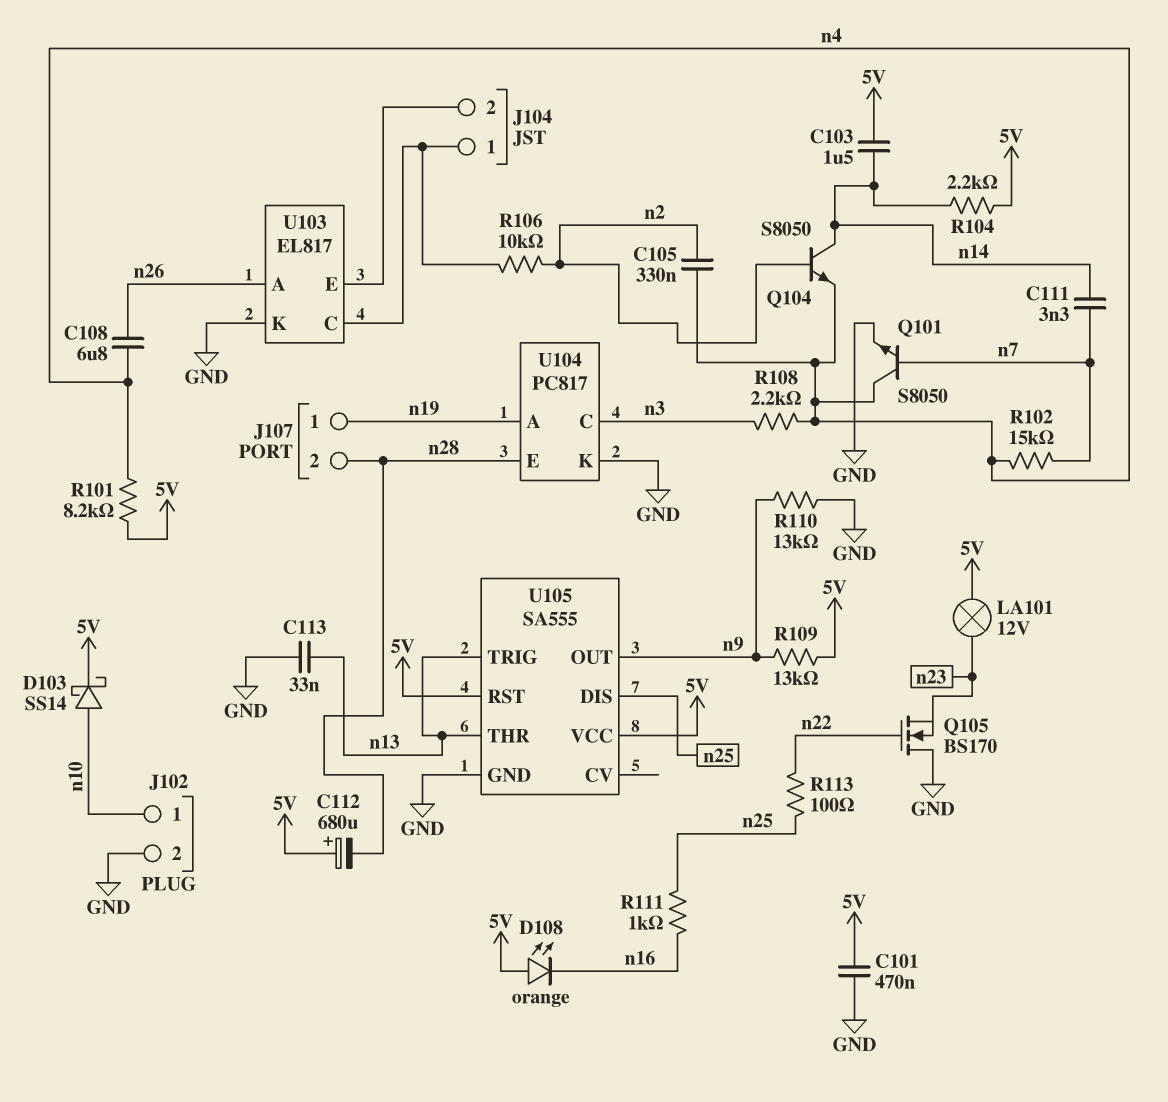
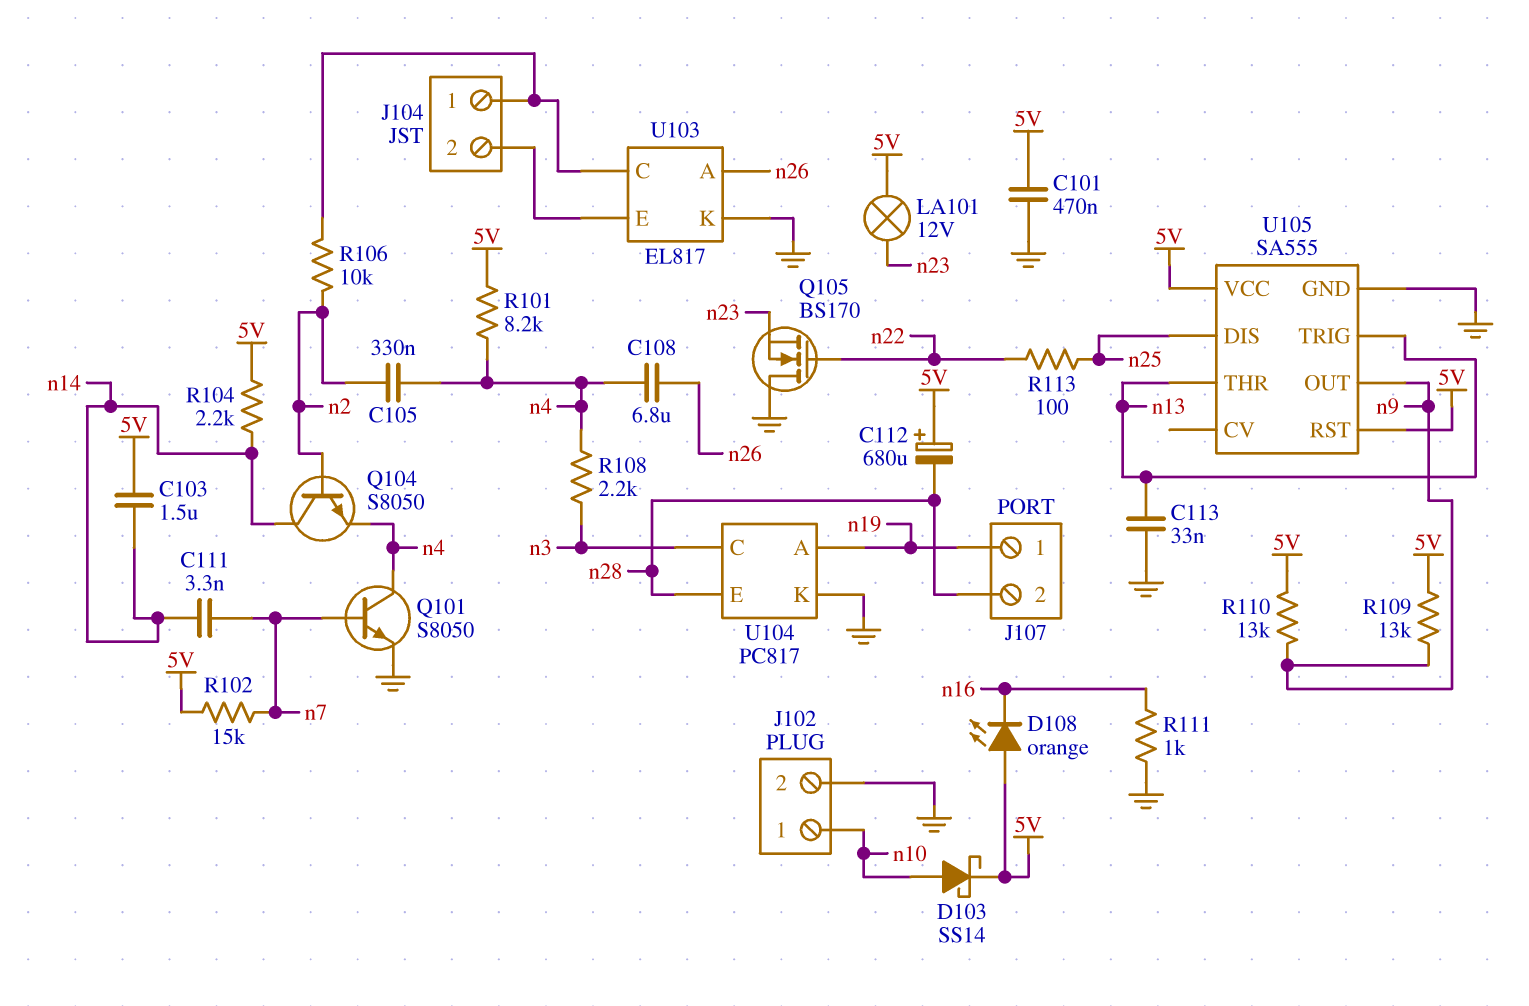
R102: 15k (n4, n7) -> 15k (5V, n7)
R110: 13k (GND, n9) -> 13k (5V, n9)
R111: 1k (n16, n25) -> 1k (GND, n16)

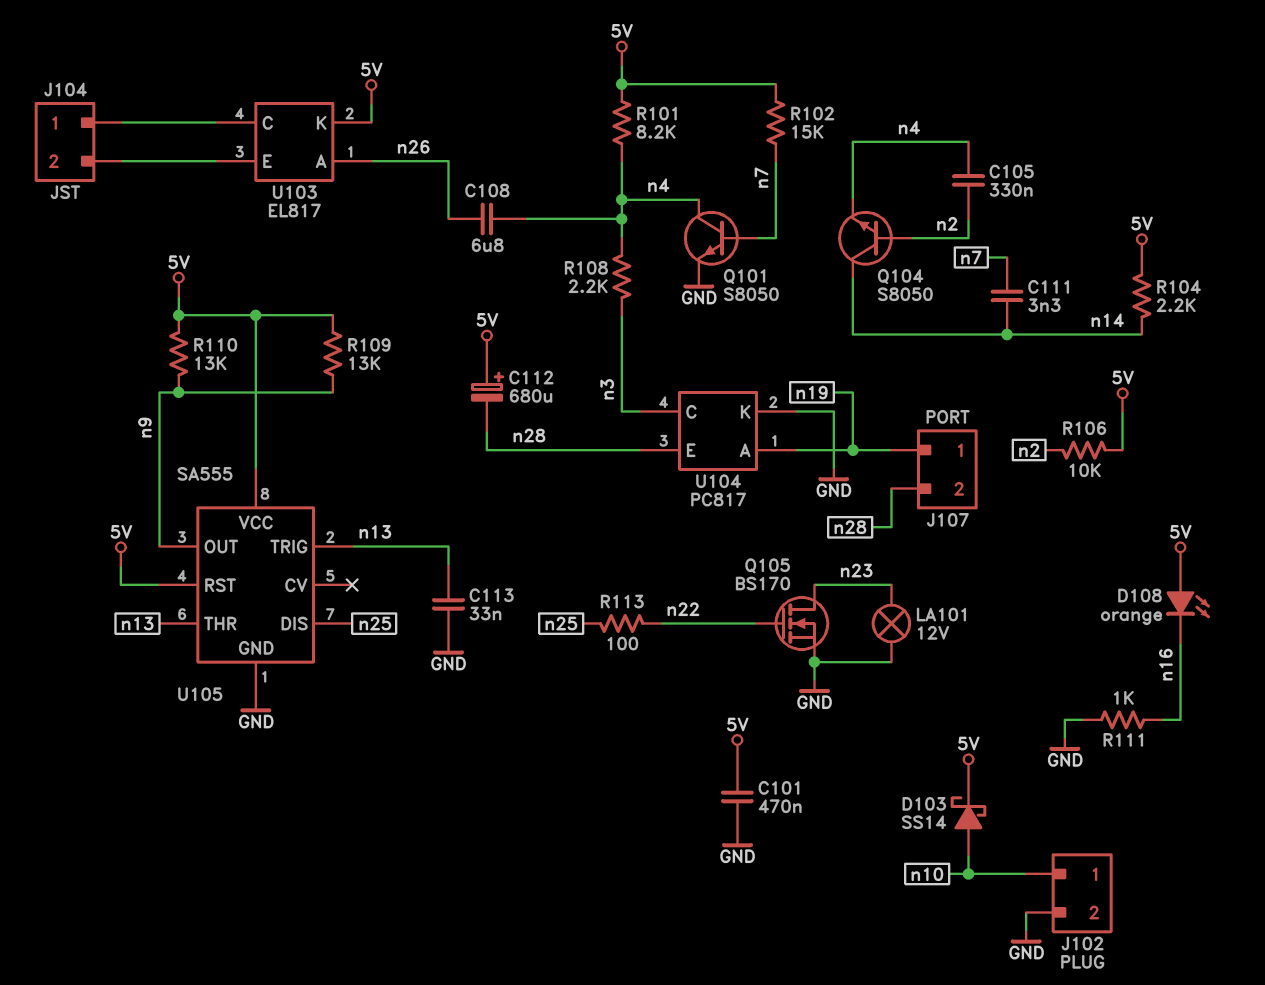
C103: 1.5uF (5V, n14) -> none
LA101: lamp 12V (5V, n23) -> lamp 12V (GND, n23)
Q105: NMOS BS170 (G n22, D GND, S n23) -> NMOS BS170 (G n22, D n23, S GND)
R106: 10k (J104/1, n2) -> 10k (5V, n2)
U103 pin K: GND -> 5V

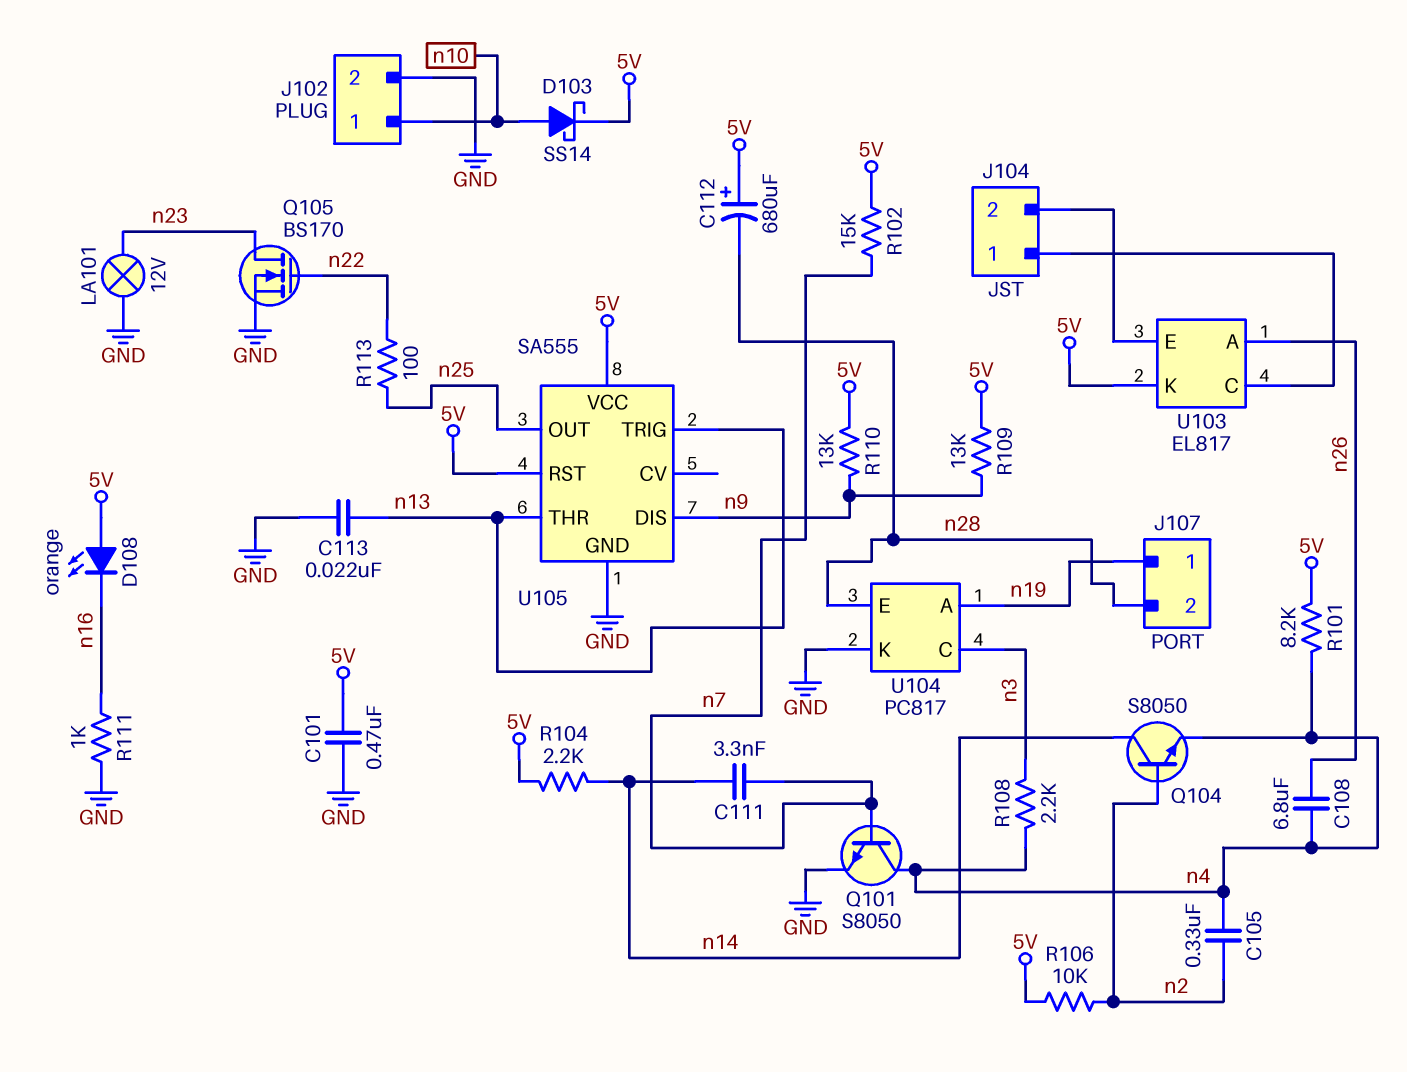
C113: 33nF (GND, n13) -> 22nF (GND, n13)
U105 pin DIS: n25 -> n9
U105 pin OUT: n9 -> n25

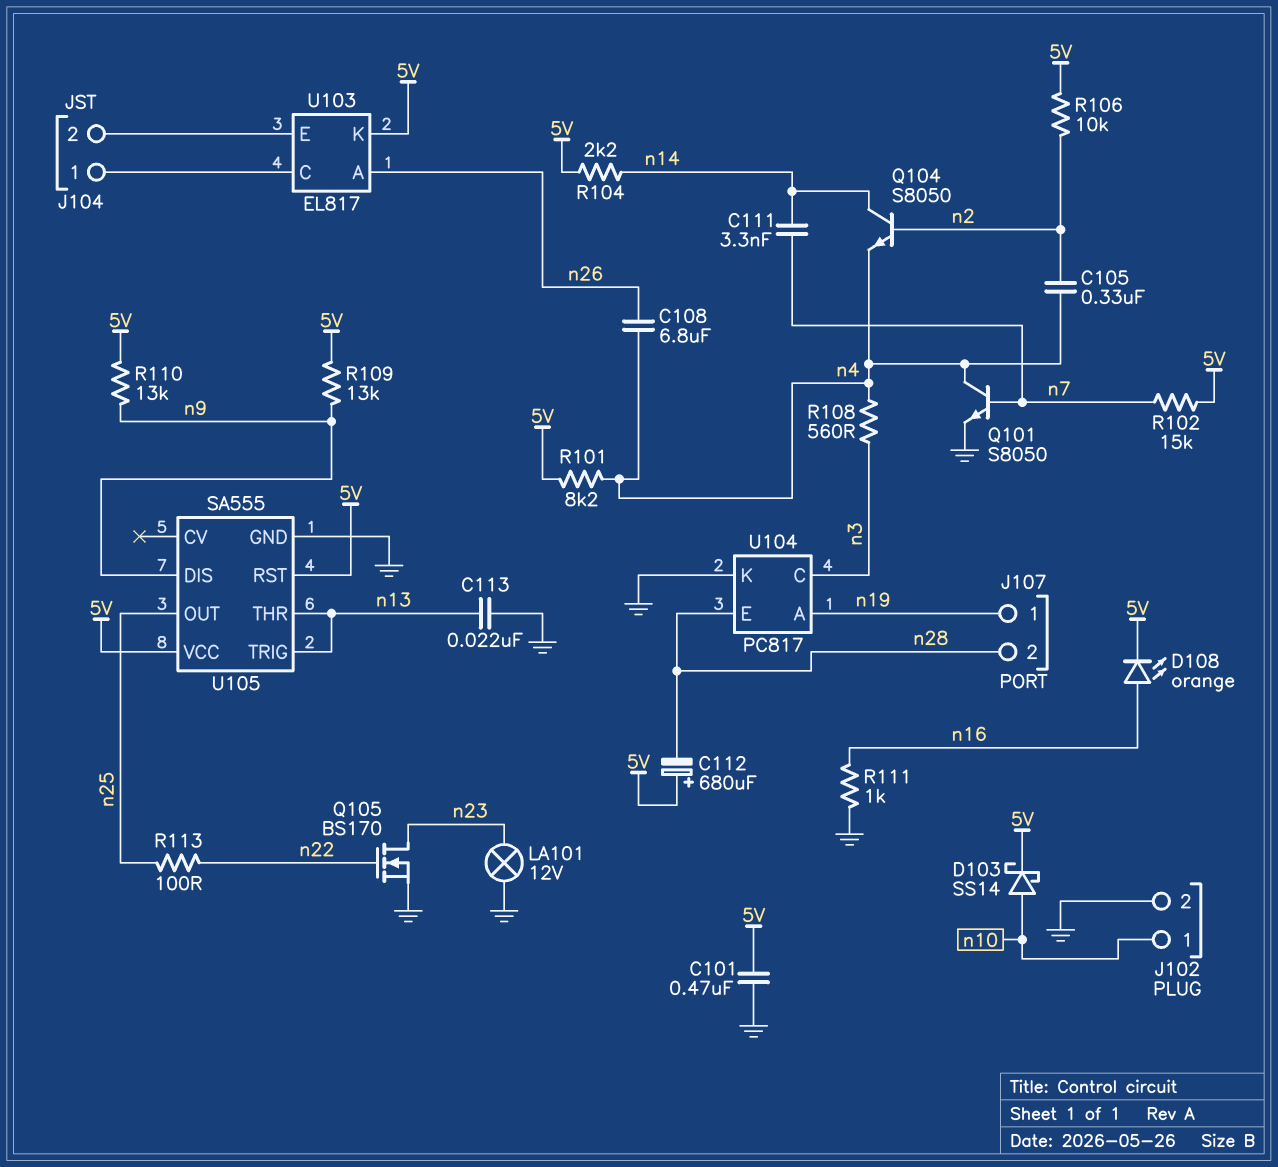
D108: LED orange (A 5V, K n16) -> LED orange (A n16, K 5V)
R108: 2.2k (n3, n4) -> 560 (n3, n4)

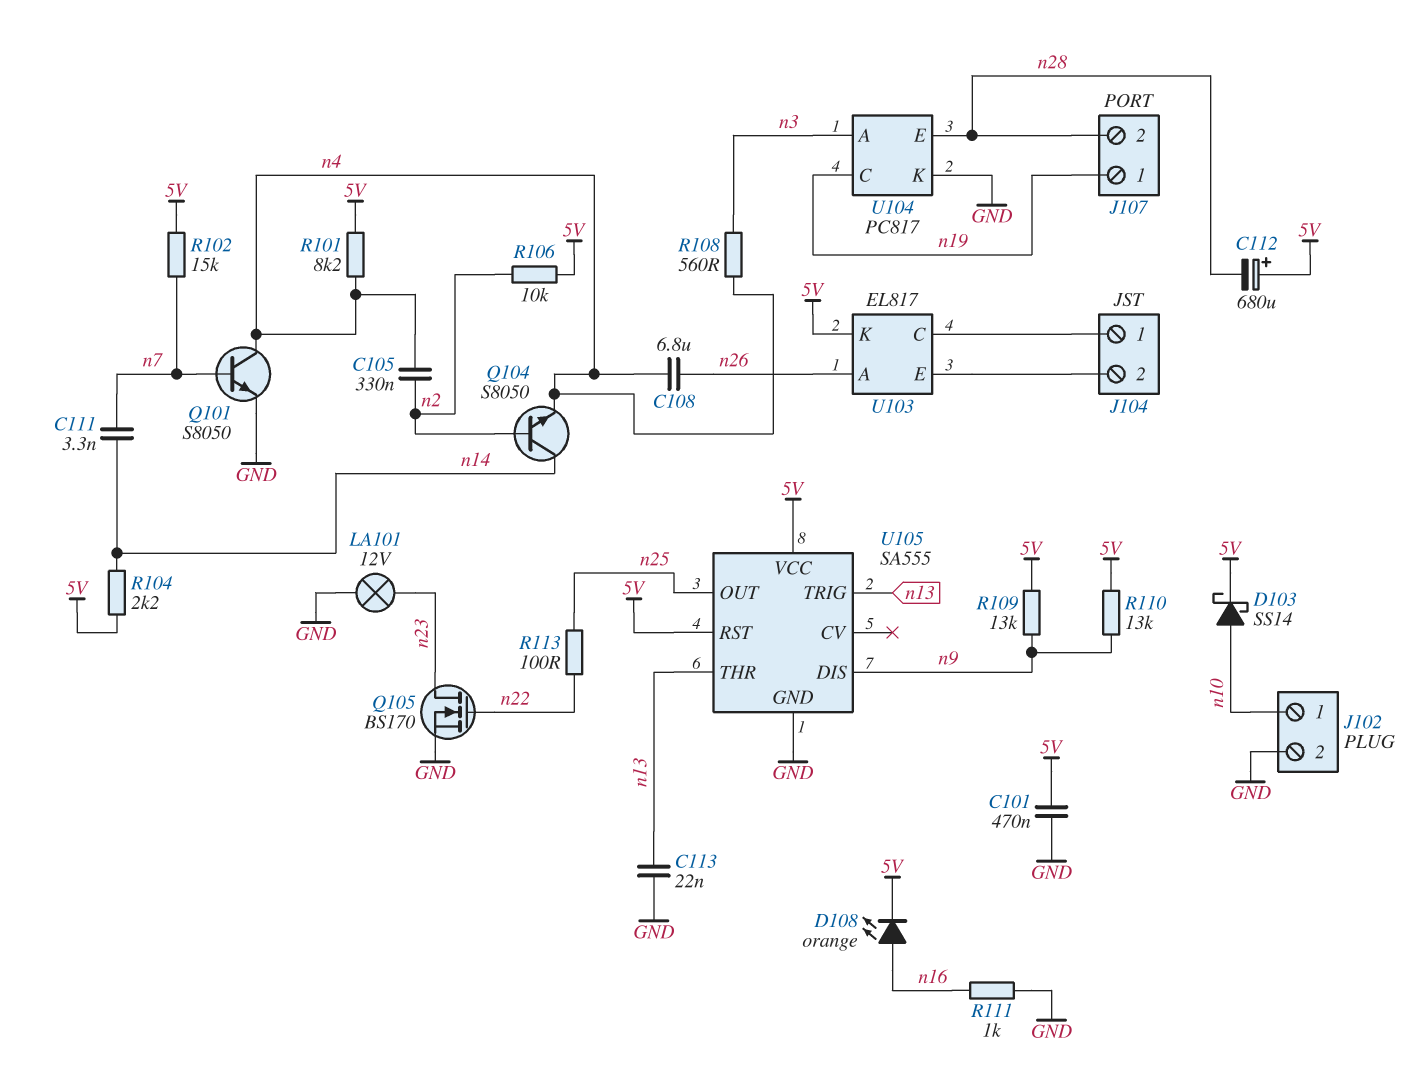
U104 pin A: n19 -> n3
U104 pin C: n3 -> n19

